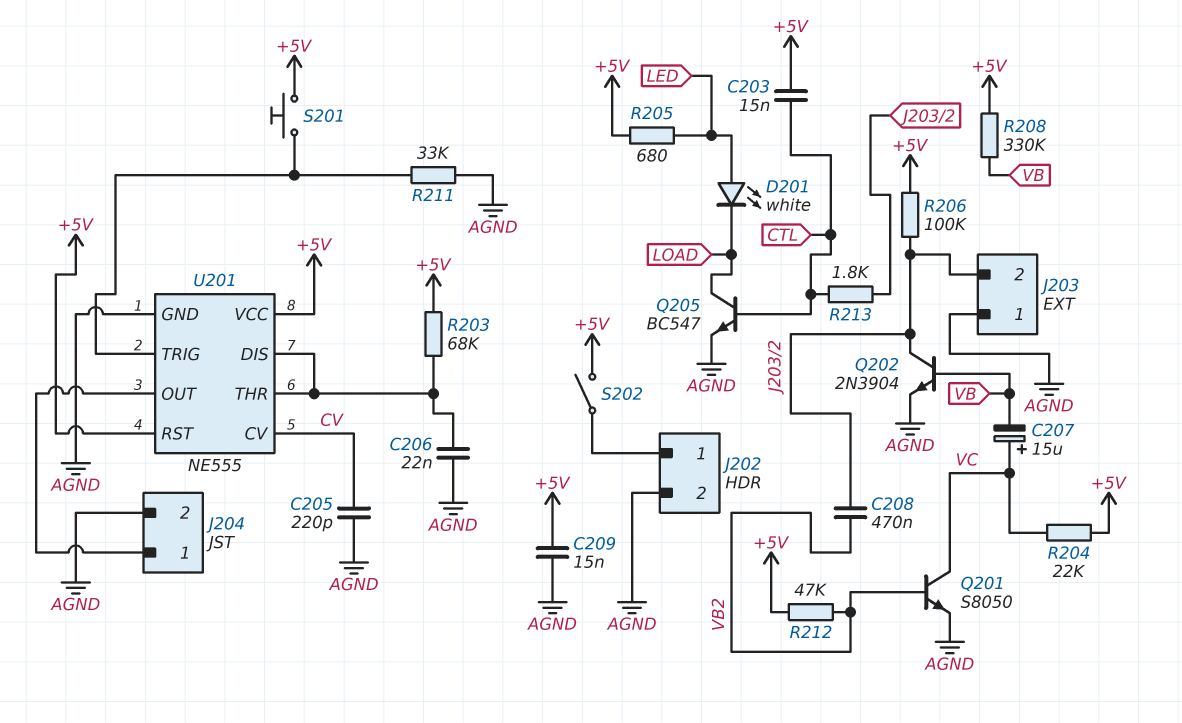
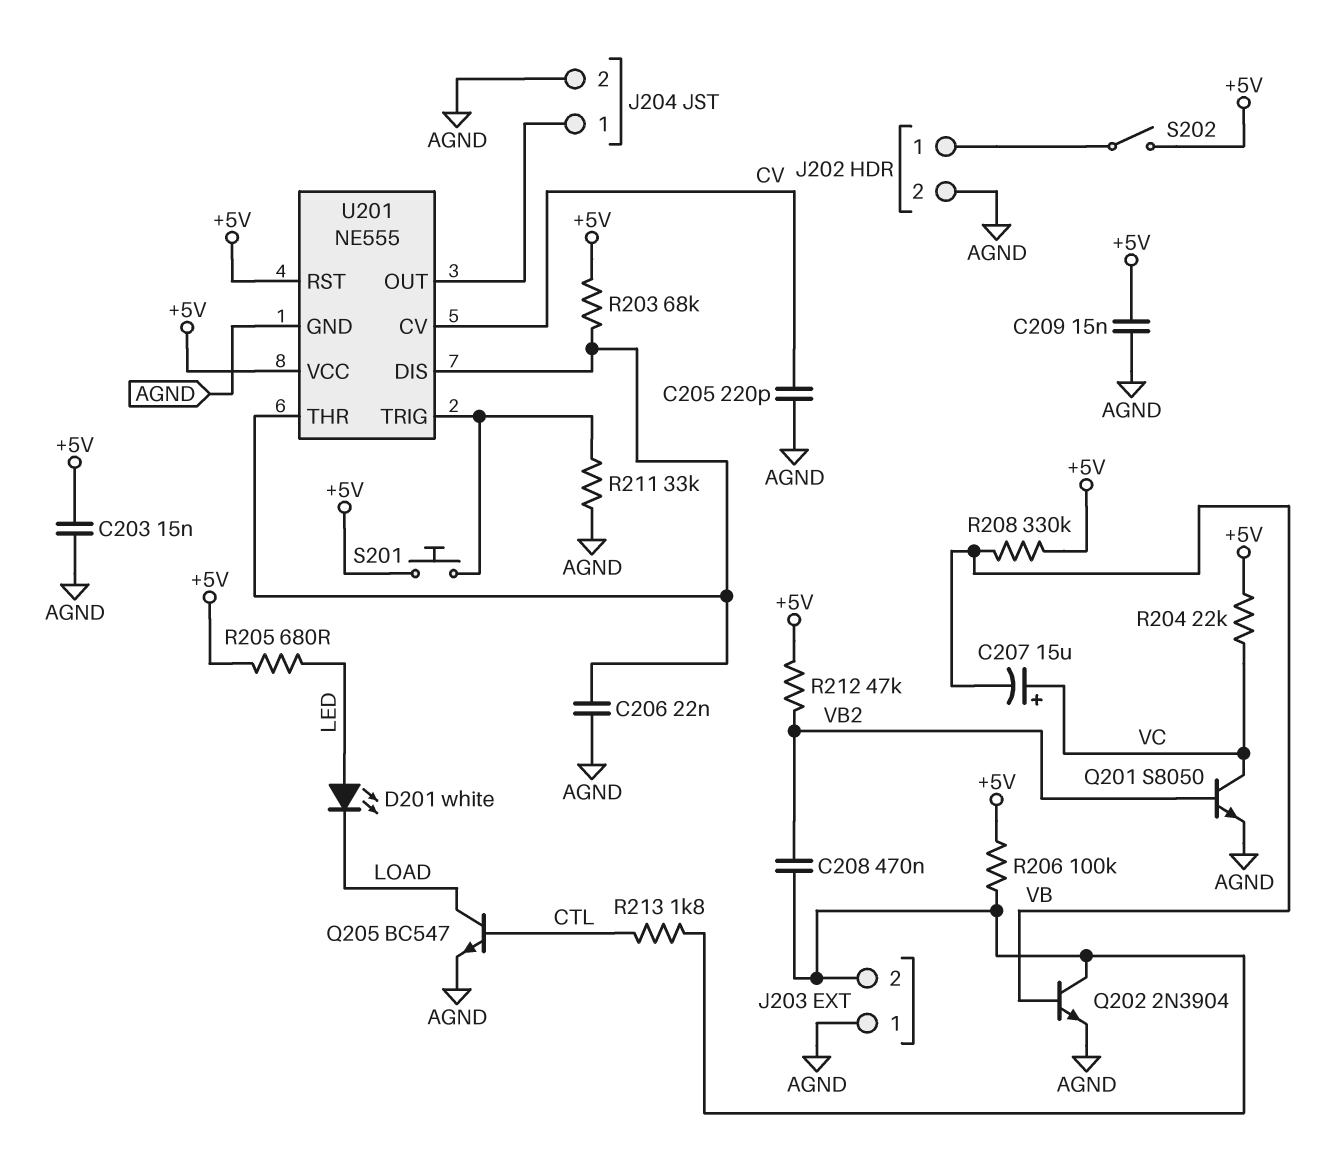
C203: 15nF (+5V, CTL) -> 15nF (+5V, AGND)

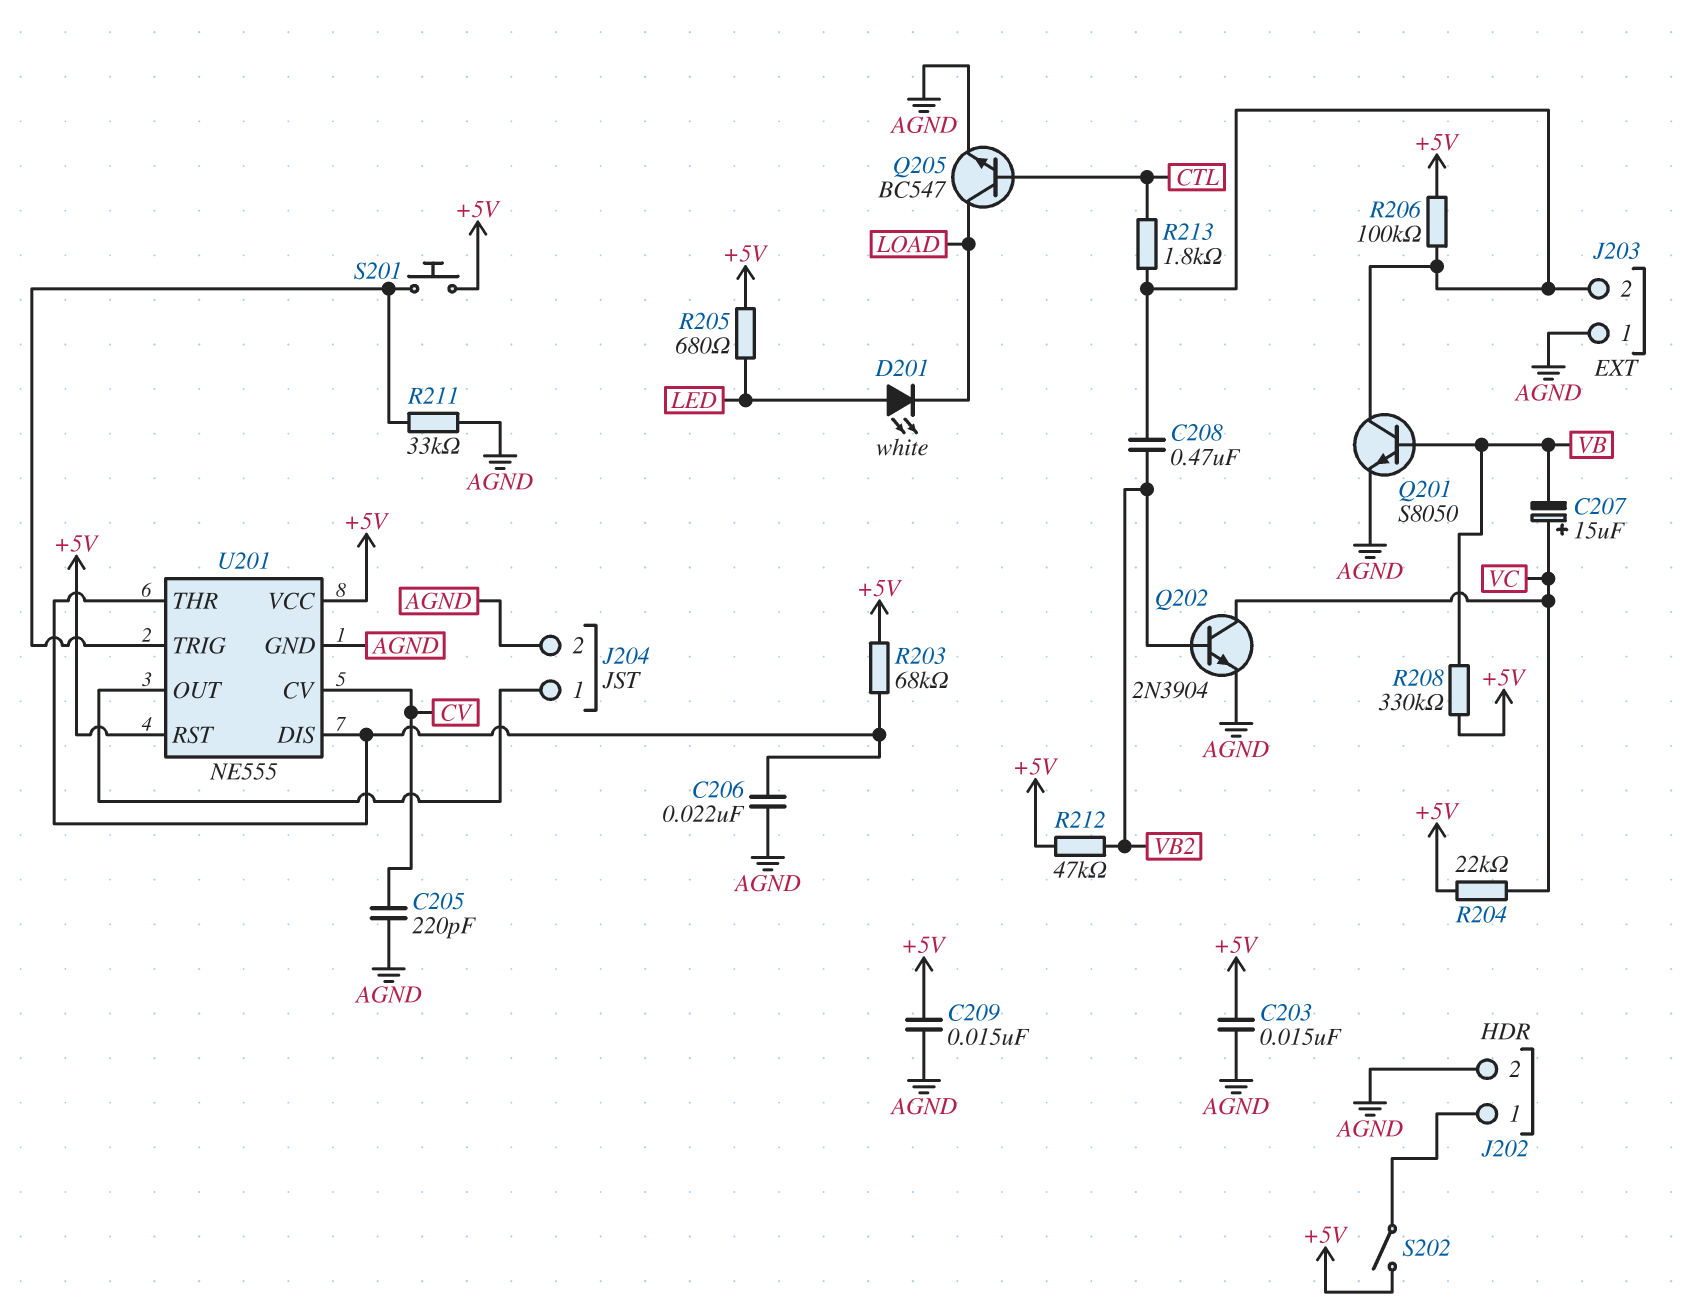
Q201: NPN S8050 (B VB2, C VC, E AGND) -> NPN S8050 (B VB, C J203/2, E AGND)
Q202: NPN 2N3904 (B VB, C J203/2, E AGND) -> NPN 2N3904 (B VB2, C VC, E AGND)

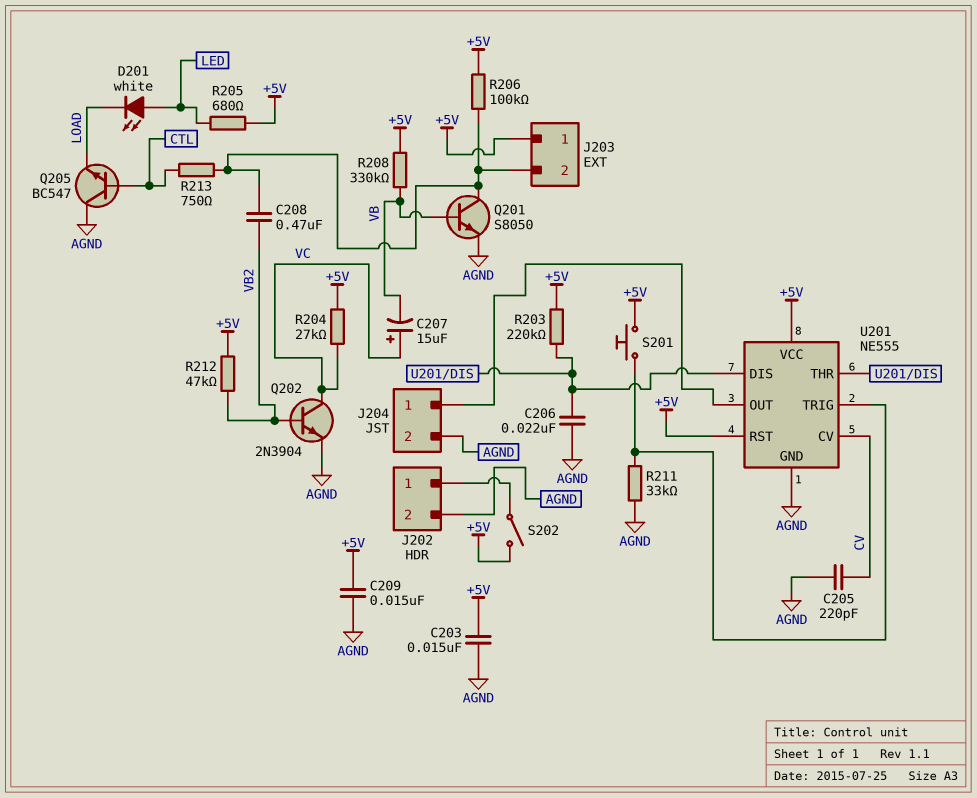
J203 pin 1: AGND -> +5V
Q205: NPN BC547 (B CTL, C LOAD, E AGND) -> NPN BC547 (B CTL, C AGND, E LOAD)
R203: 68k (+5V, U201/DIS) -> 220k (+5V, U201/DIS)
R204: 22k (+5V, VC) -> 27k (+5V, VC)
R213: 1.8k (CTL, J203/2) -> 750 (CTL, J203/2)

